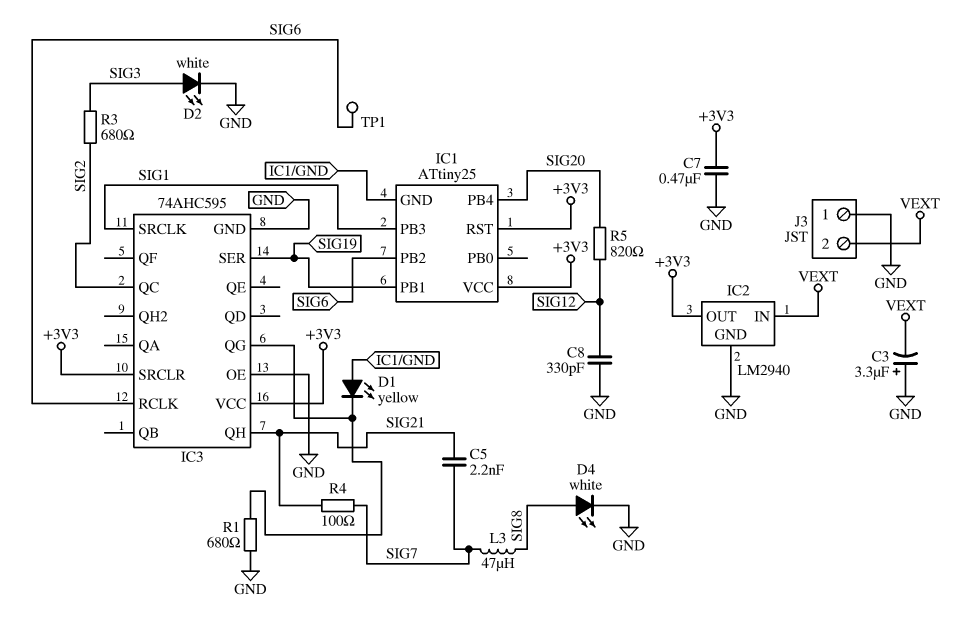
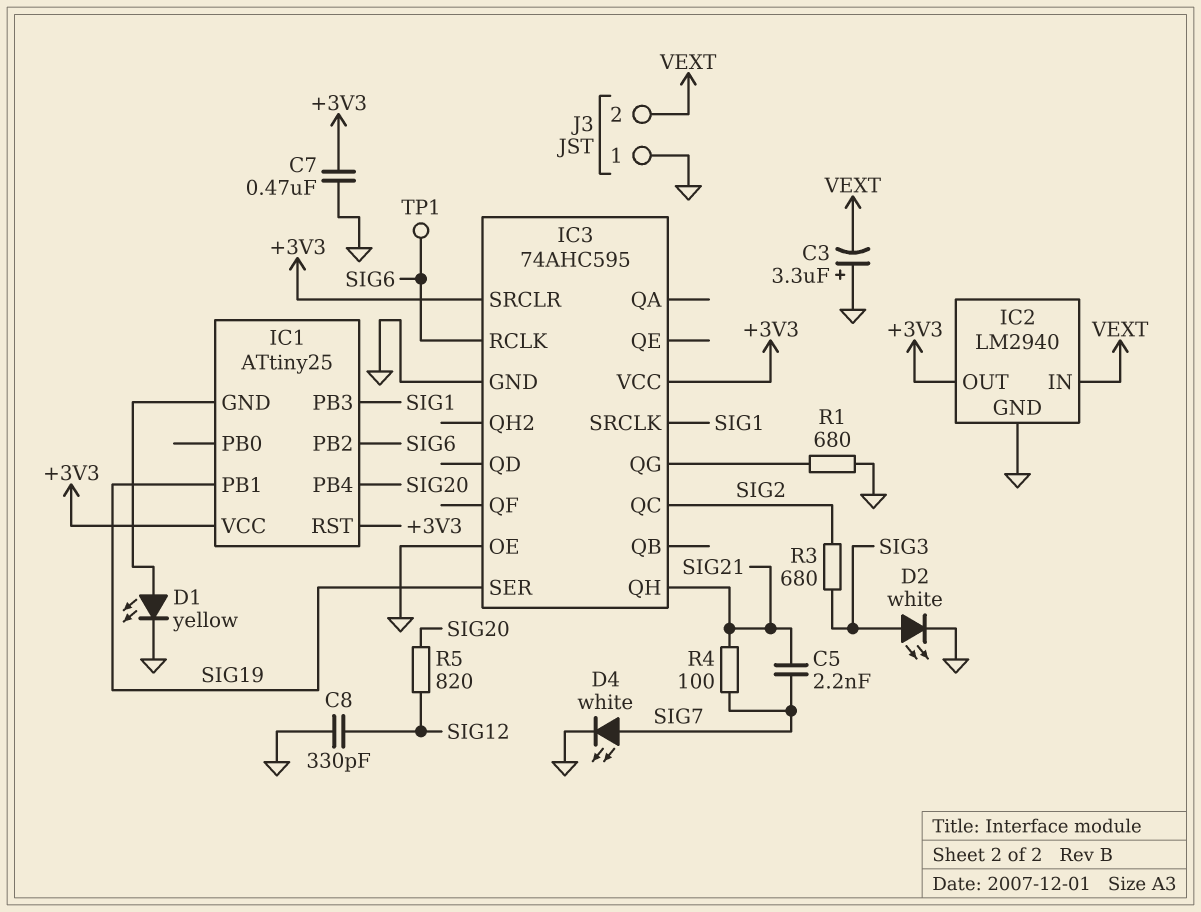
D1: LED yellow (A IC1/GND, K IC3/QG) -> LED yellow (A IC1/GND, K GND)
D4: LED white (A SIG8, K GND) -> LED white (A SIG7, K GND)
L3: 47uH (SIG7, SIG8) -> none

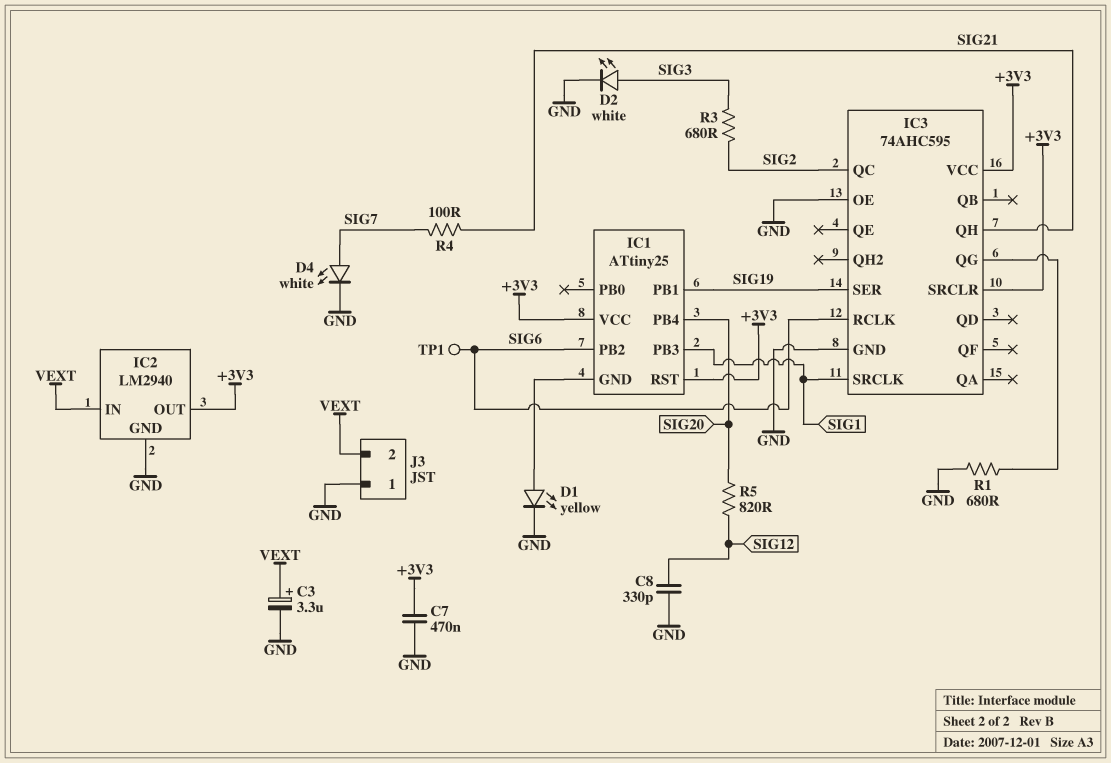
C3: 3.3uF (plus GND, minus VEXT) -> 3.3uF (plus VEXT, minus GND)
C5: 2.2nF (SIG7, SIG21) -> none

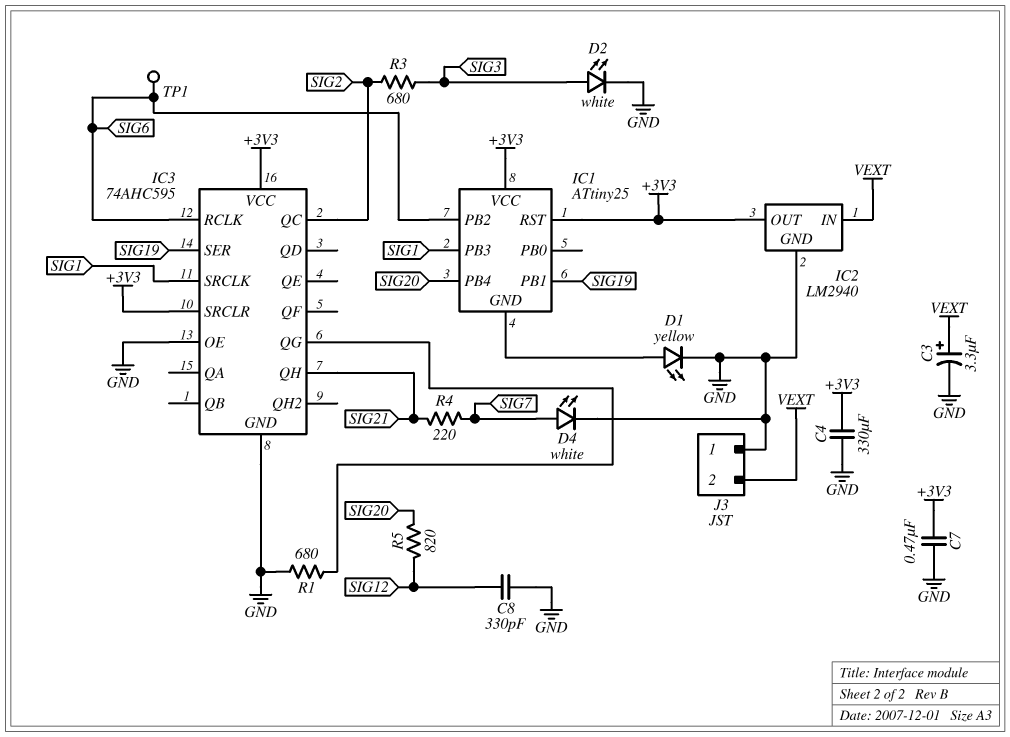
C4: none -> 330uF (+3V3, GND)
R4: 100 (SIG7, SIG21) -> 220 (SIG7, SIG21)

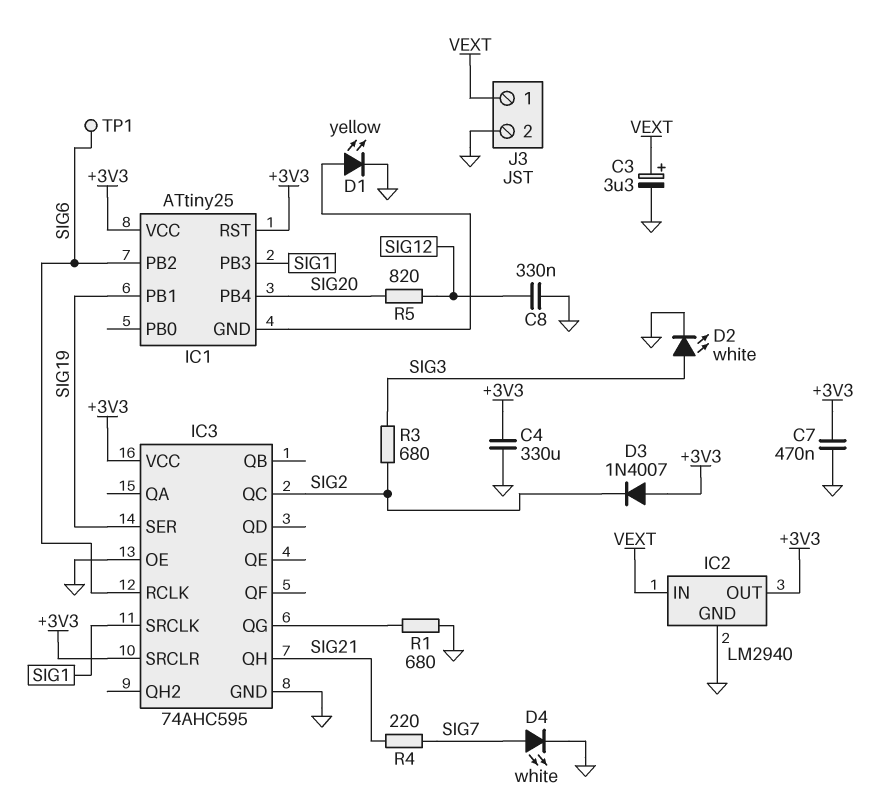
C8: 330pF (GND, SIG12) -> 330nF (GND, SIG12)
D3: none -> diode 1N4007 (A +3V3, K SIG2)
J3 pin 1: GND -> VEXT
J3 pin 2: VEXT -> GND

